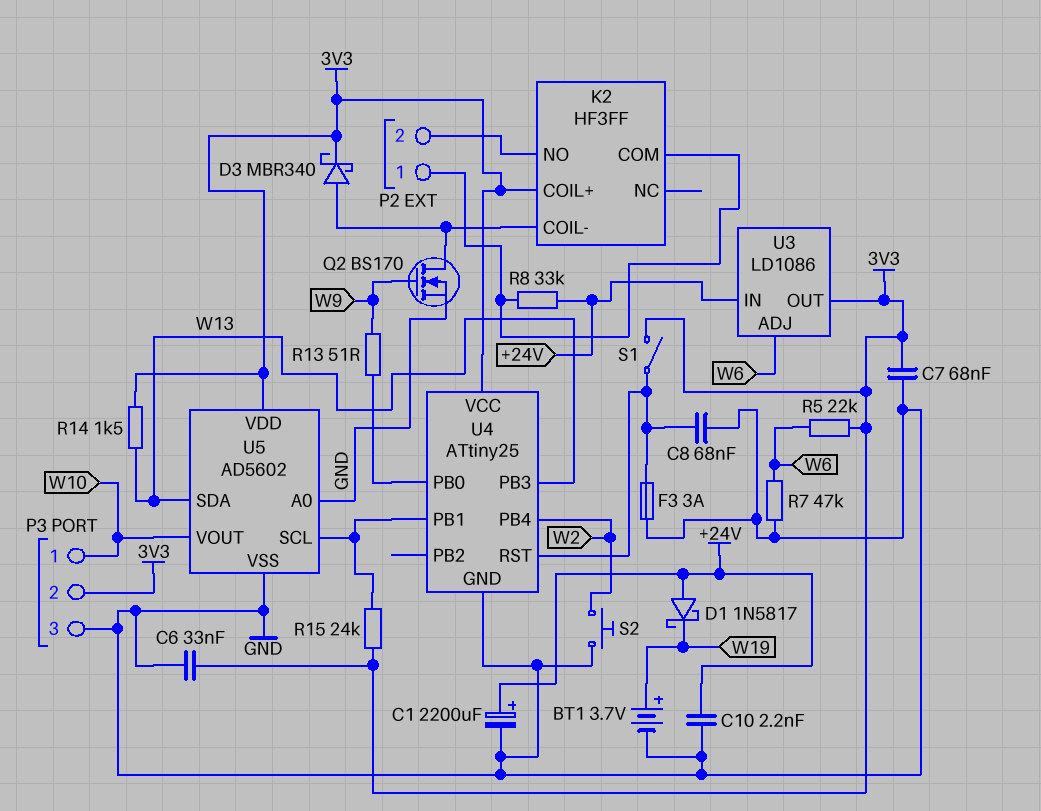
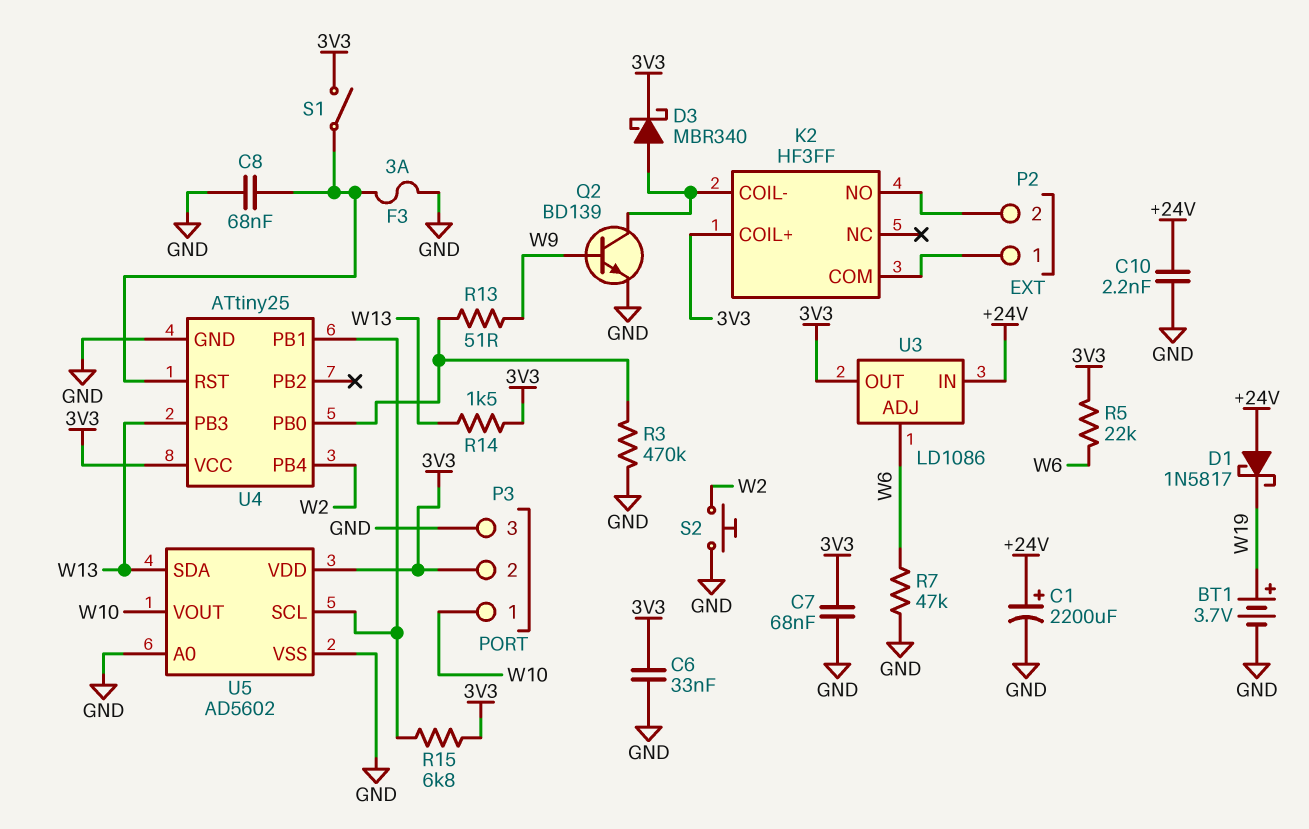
Q2: NMOS BS170 (G W9, D K2/COIL-, S GND) -> NPN BD139 (B W9, C K2/COIL-, E GND)
R3: none -> 470k (GND, U4/PB0)
R8: 33k (+24V, K2/COM) -> none
R15: 24k (3V3, U4/PB1) -> 6.8k (3V3, U4/PB1)

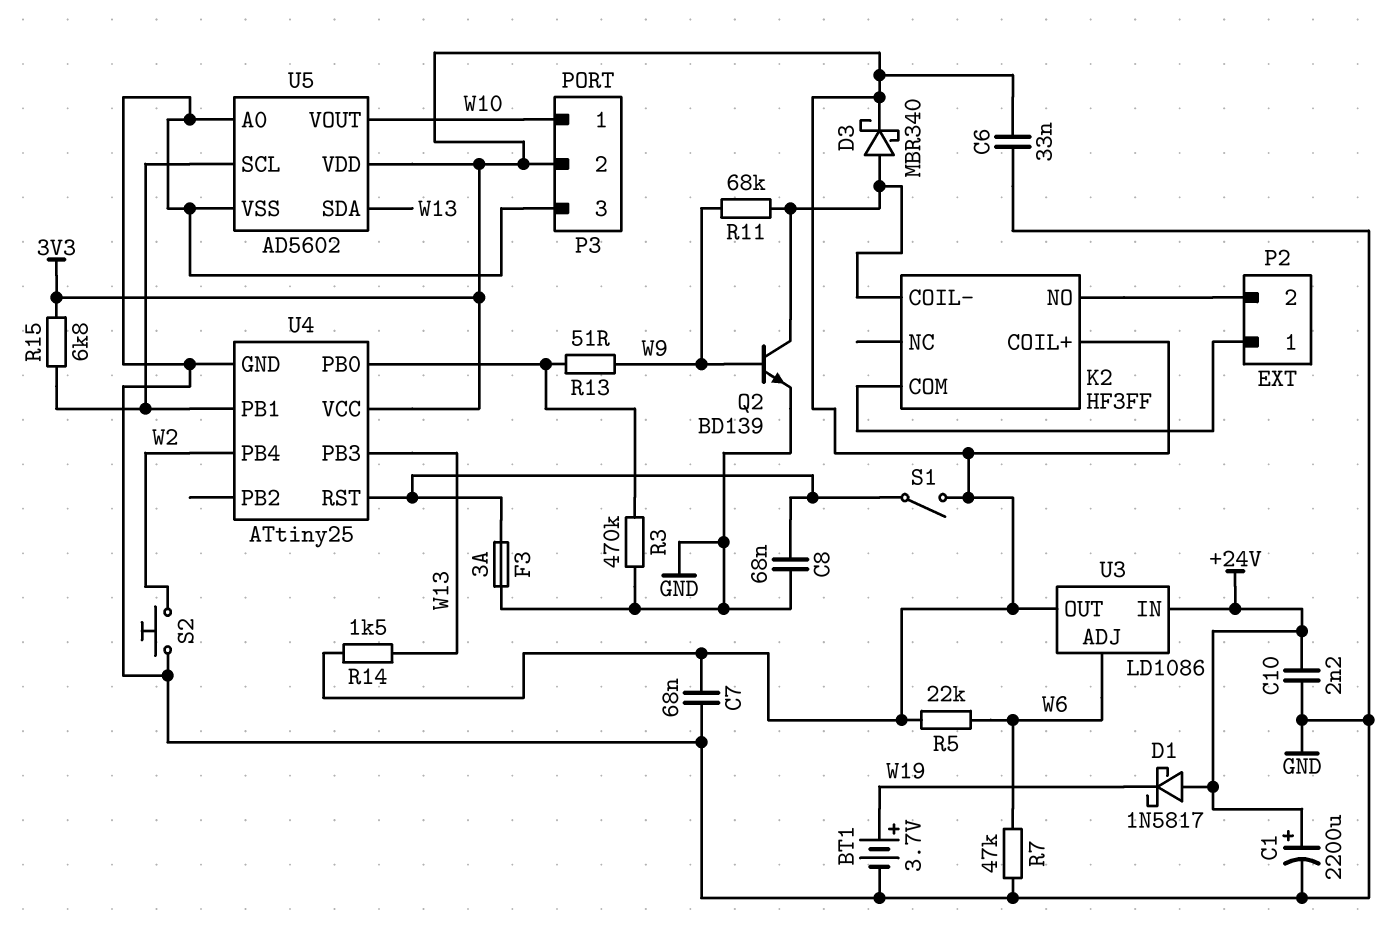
R11: none -> 68k (K2/COIL-, W9)

